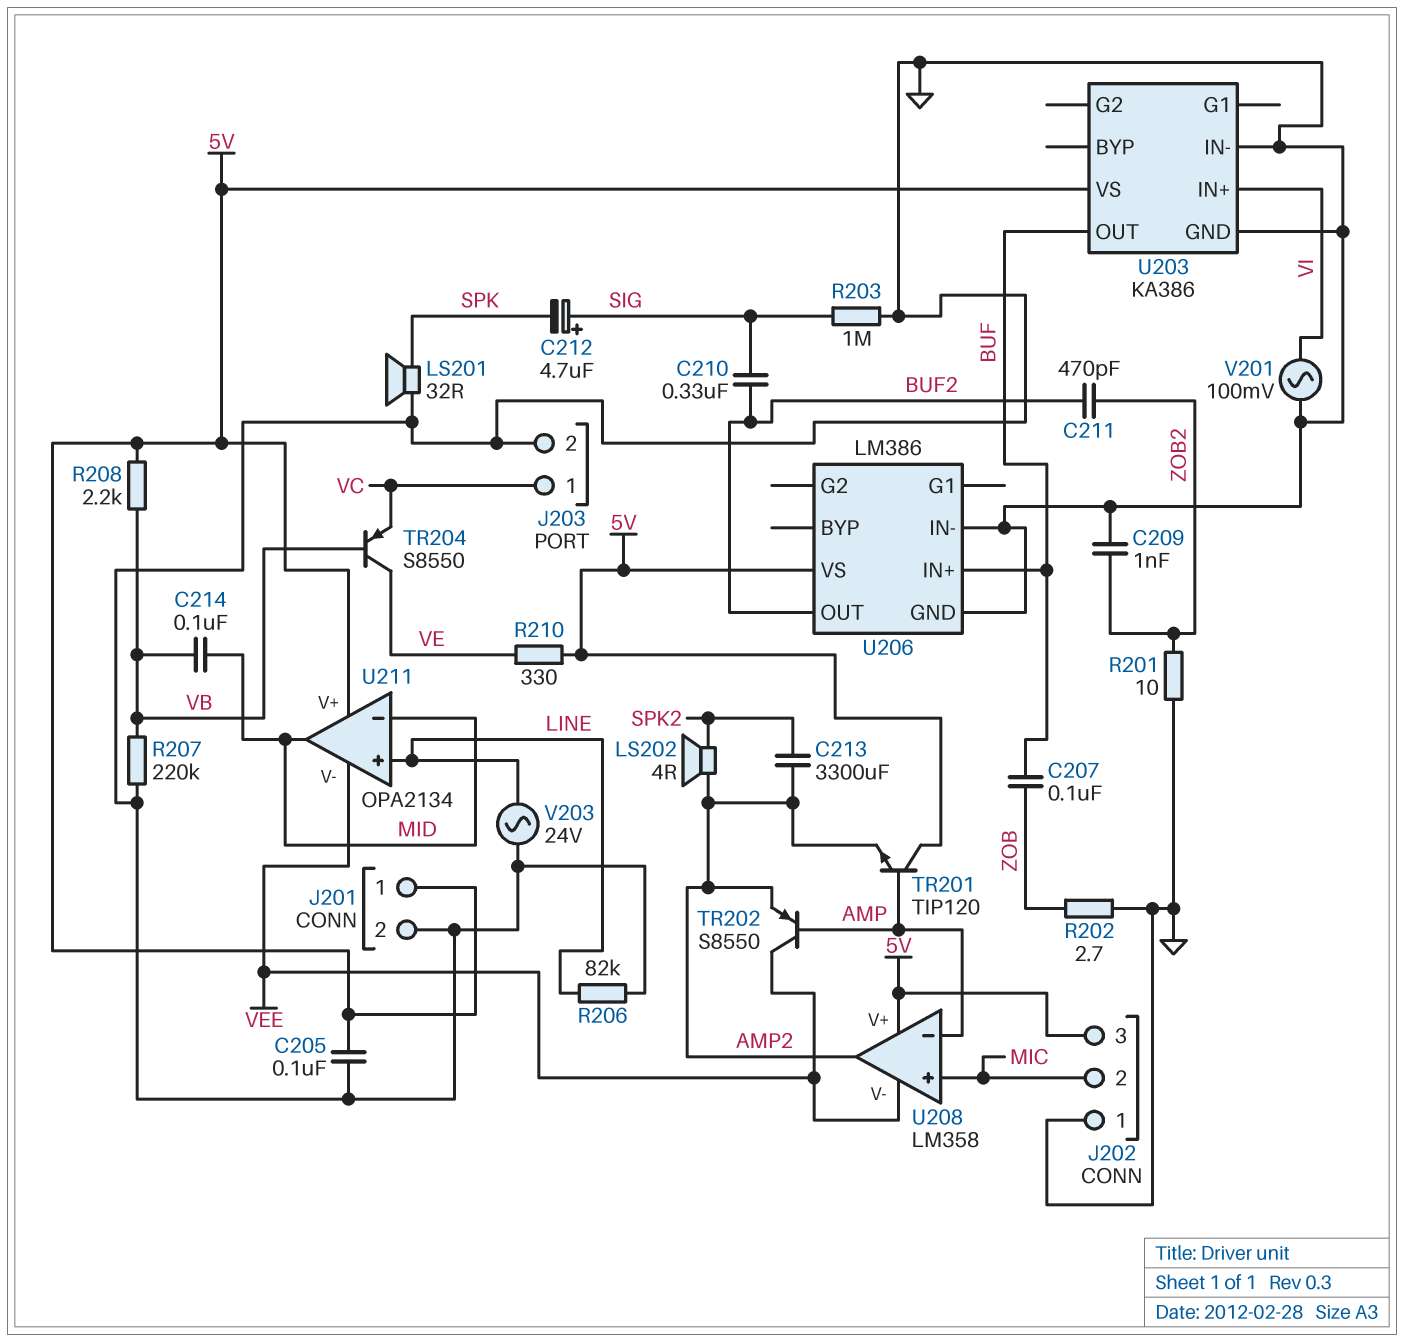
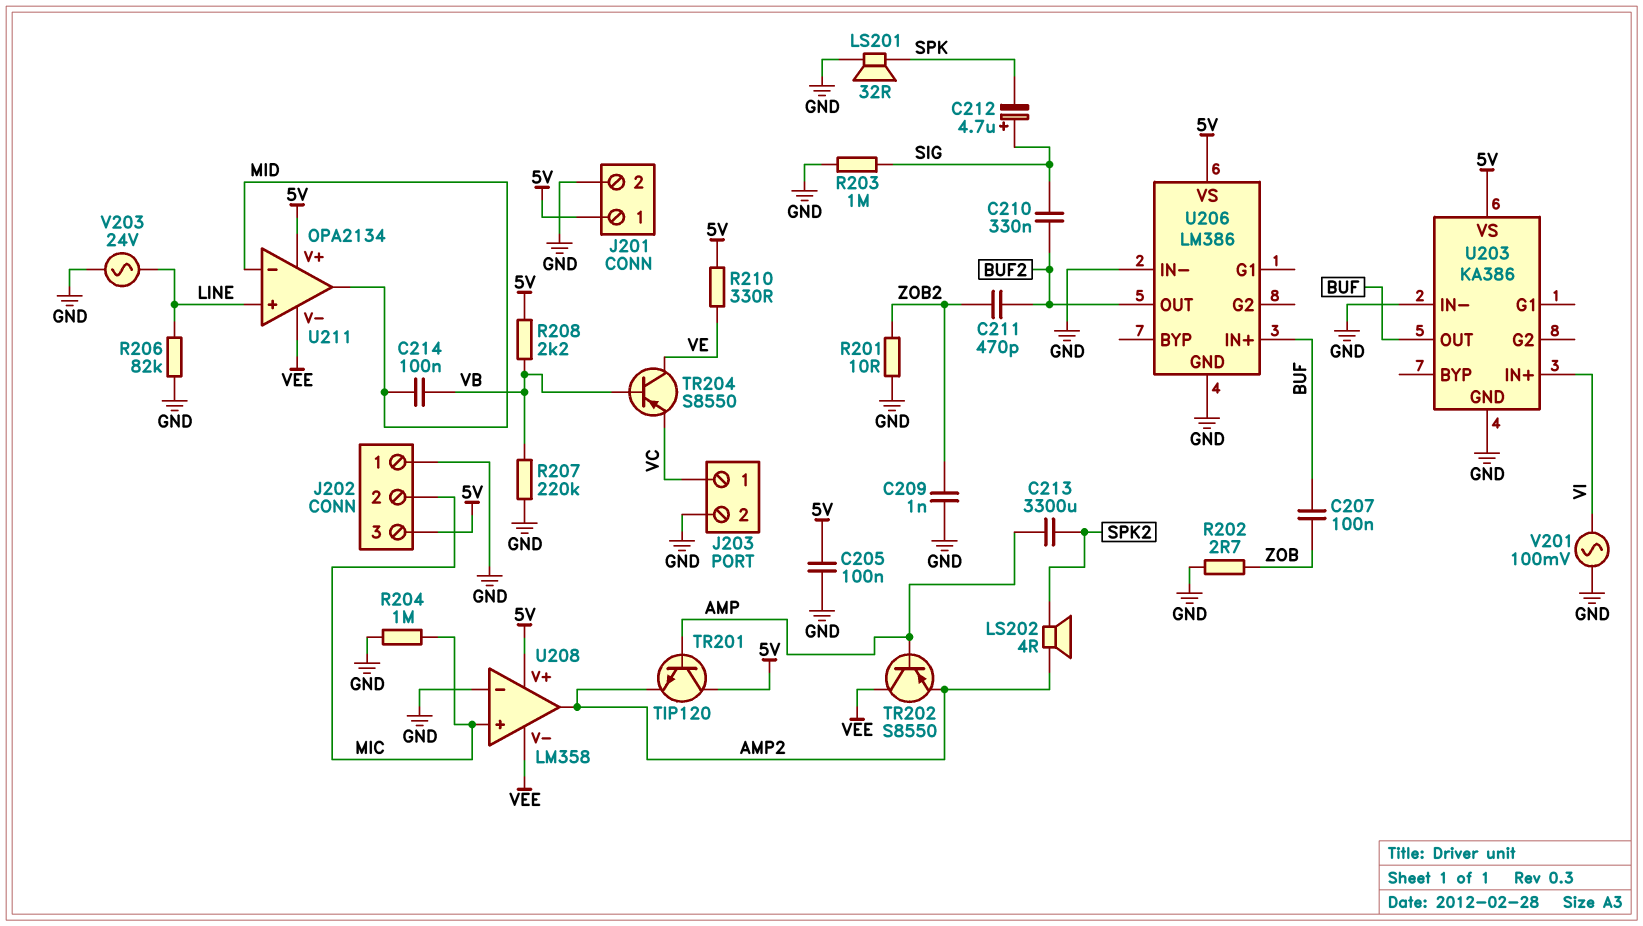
C213: 3300uF (AMP2, SPK2) -> 3300uF (AMP, SPK2)
R204: none -> 1M (GND, MIC)
U208 pin in-: AMP -> GND

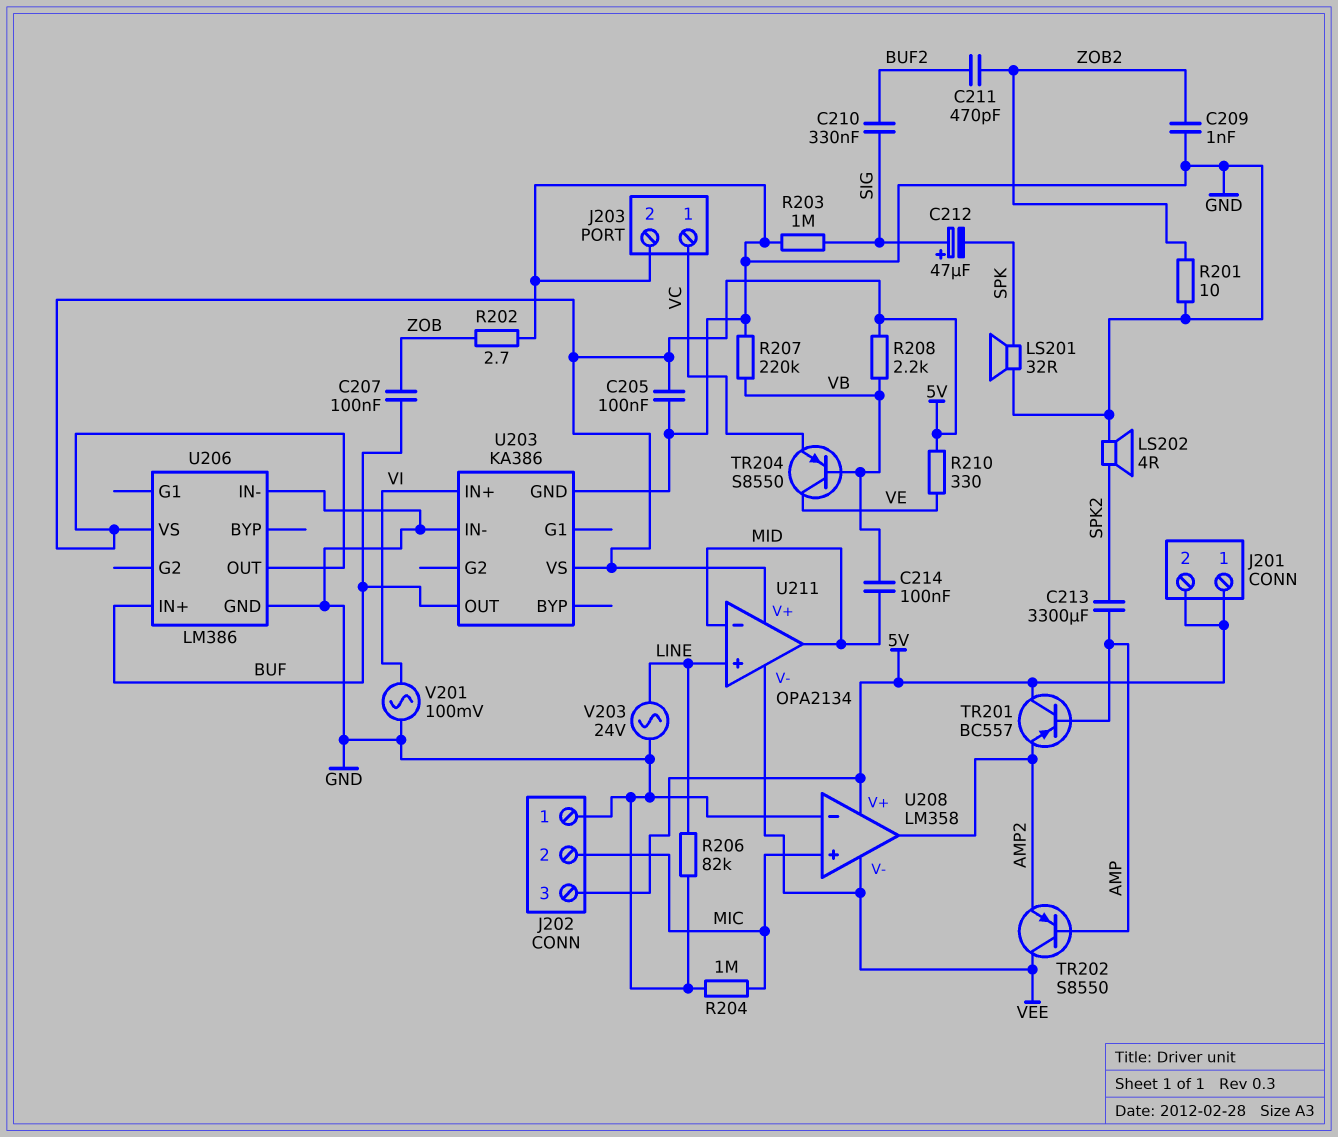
C212: 4.7uF (plus SIG, minus SPK) -> 47uF (plus SIG, minus SPK)
J201 pin 2: GND -> 5V
LS202: speaker 4R (AMP2, SPK2) -> speaker 4R (GND, SPK2)
TR201: NPN TIP120 (B AMP, C 5V, E AMP2) -> PNP BC557 (B AMP, C 5V, E AMP2)
U206 pin OUT: BUF2 -> 5V

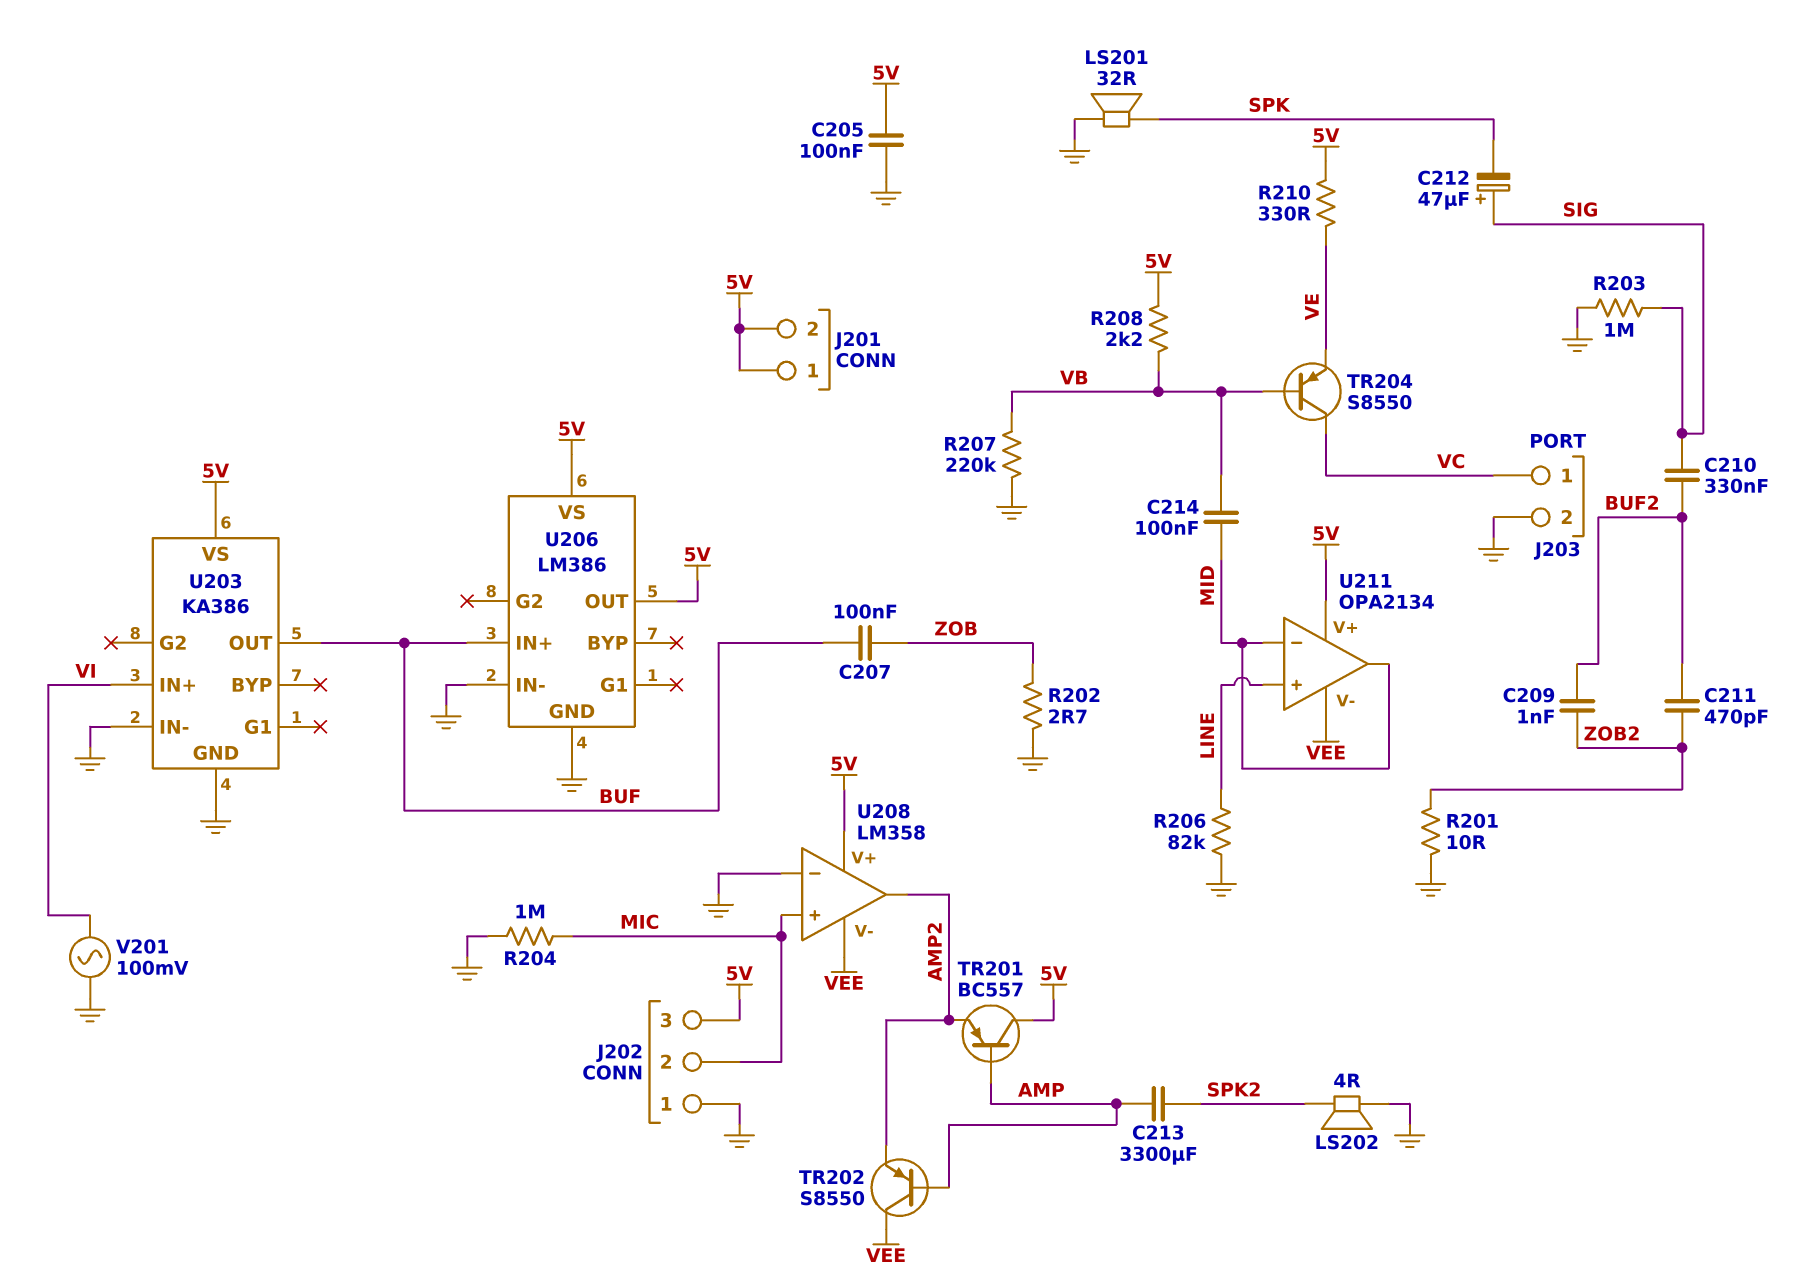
C209: 1nF (GND, ZOB2) -> 1nF (BUF2, ZOB2)
TR204: PNP S8550 (B VB, C VE, E VC) -> PNP S8550 (B VB, C VC, E VE)
V203: AC 24V (GND, LINE) -> none

